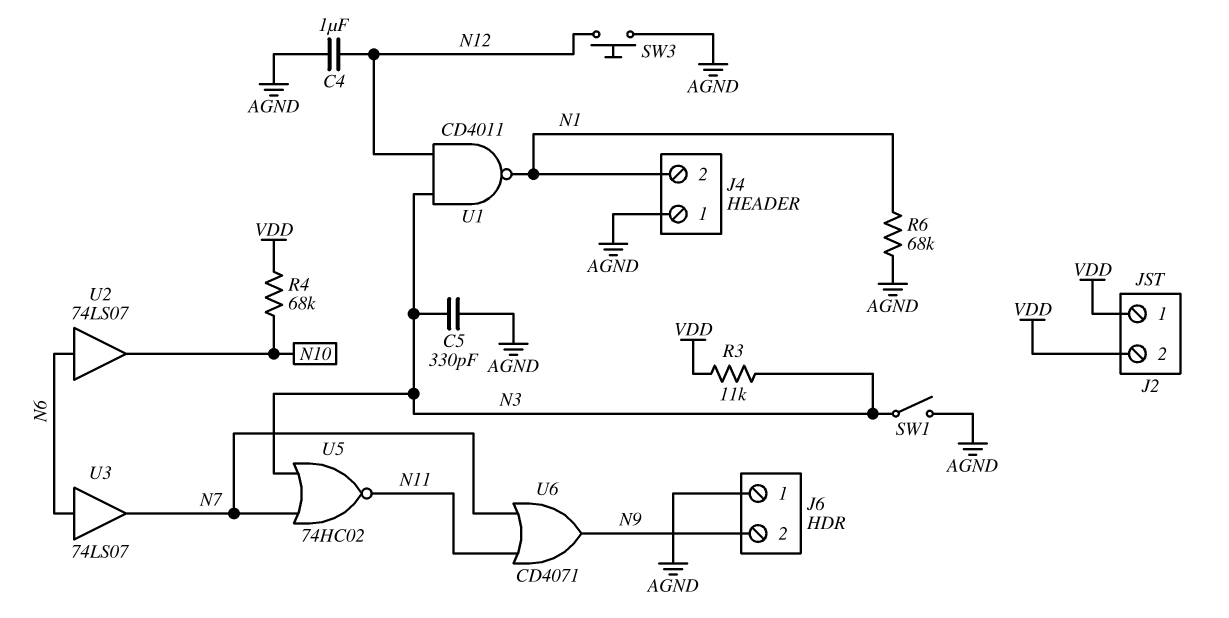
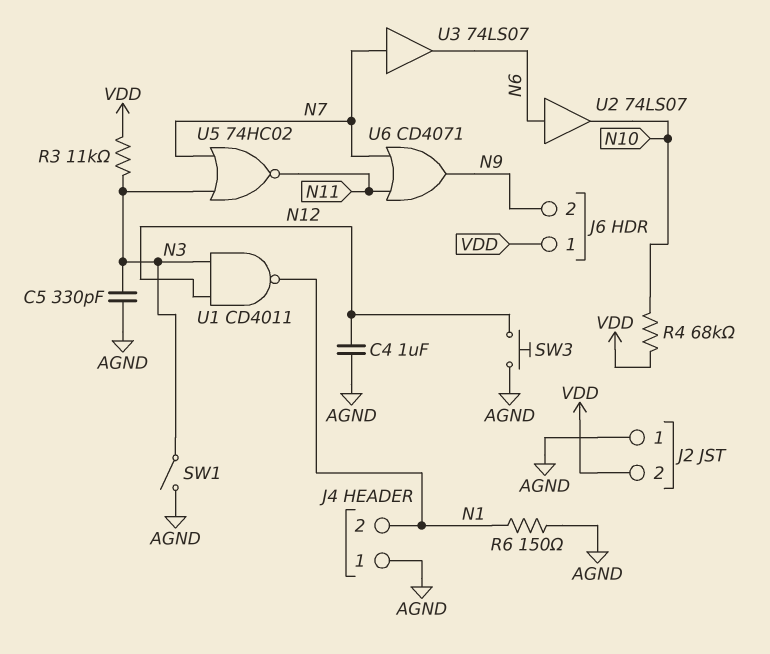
J2 pin 1: VDD -> AGND
J6 pin 1: AGND -> VDD
R6: 68k (AGND, N1) -> 150 (AGND, N1)
U3: buffer 74LS07 (in N6, out N7) -> buffer 74LS07 (in N7, out N6)

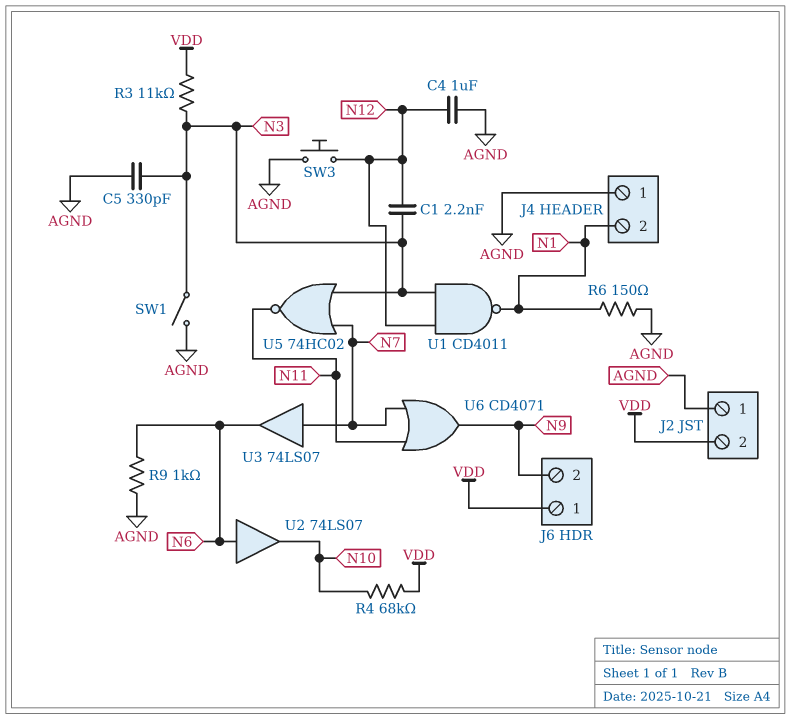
C1: none -> 2.2nF (N3, N12)
R9: none -> 1k (AGND, N6)

